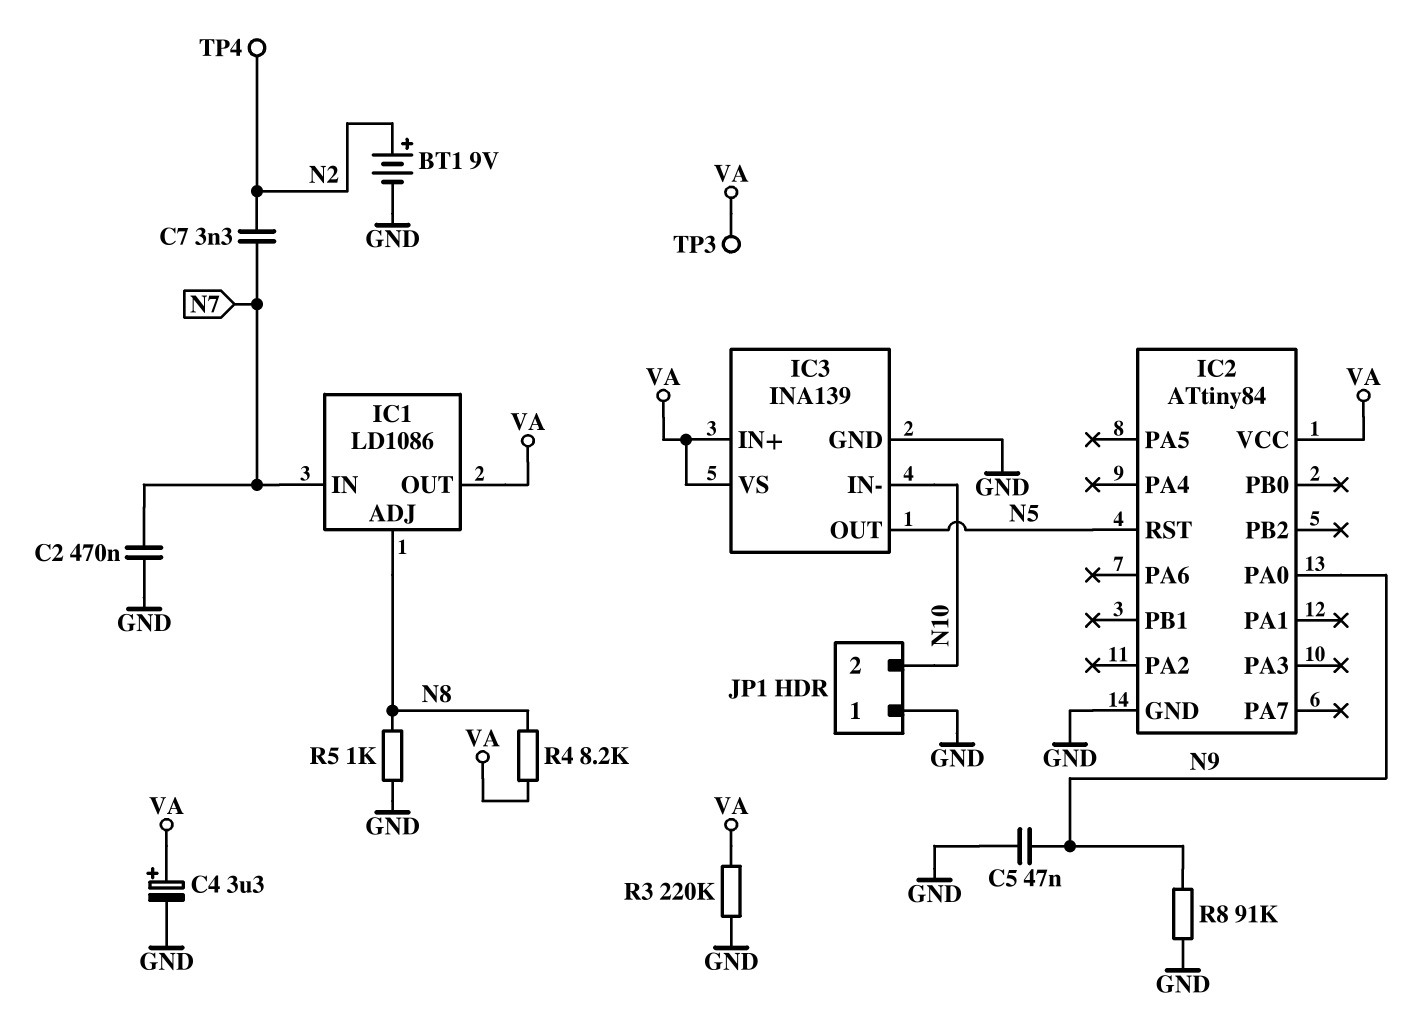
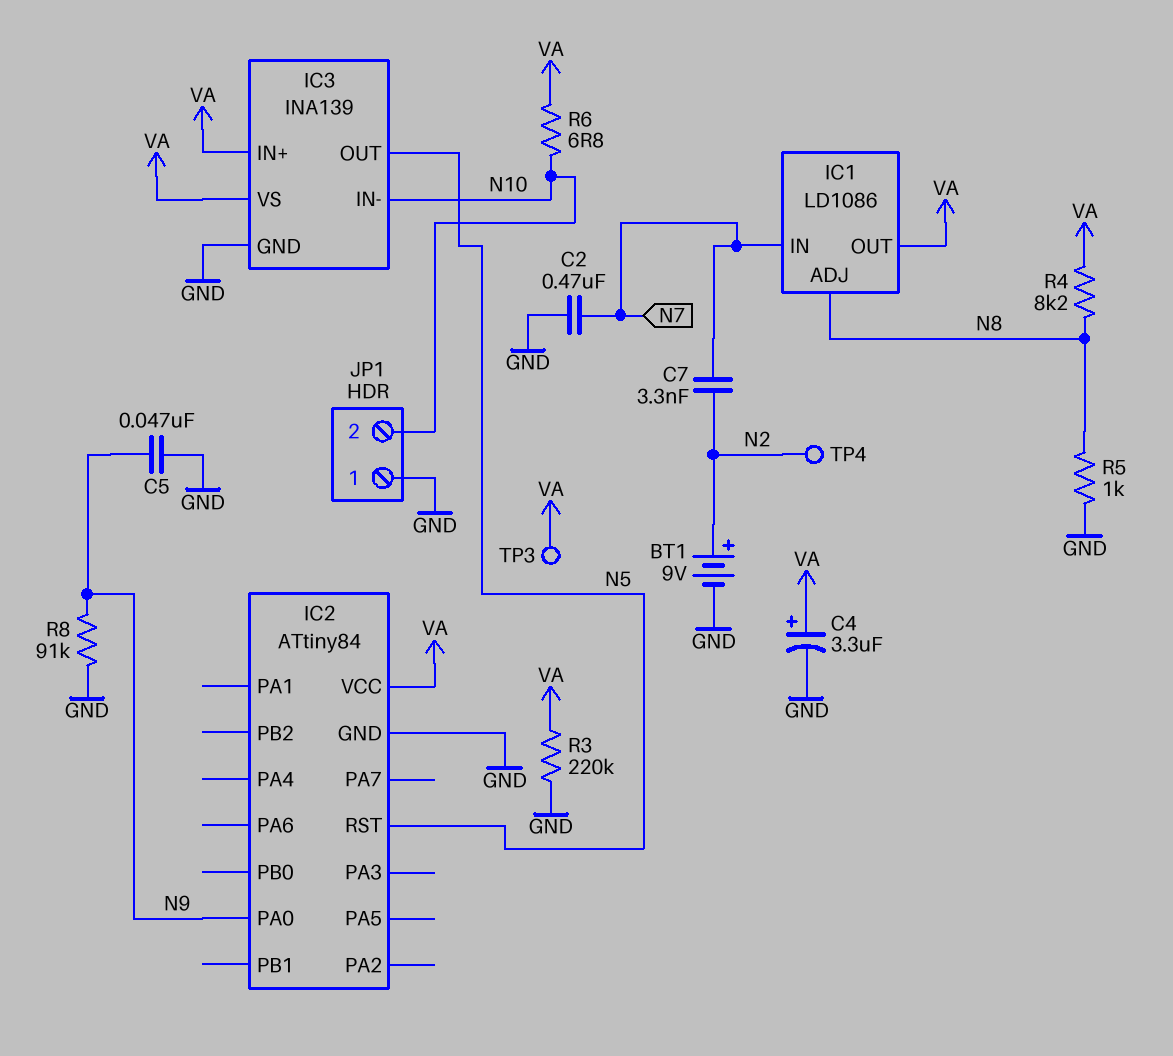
R6: none -> 6.8 (N10, VA)

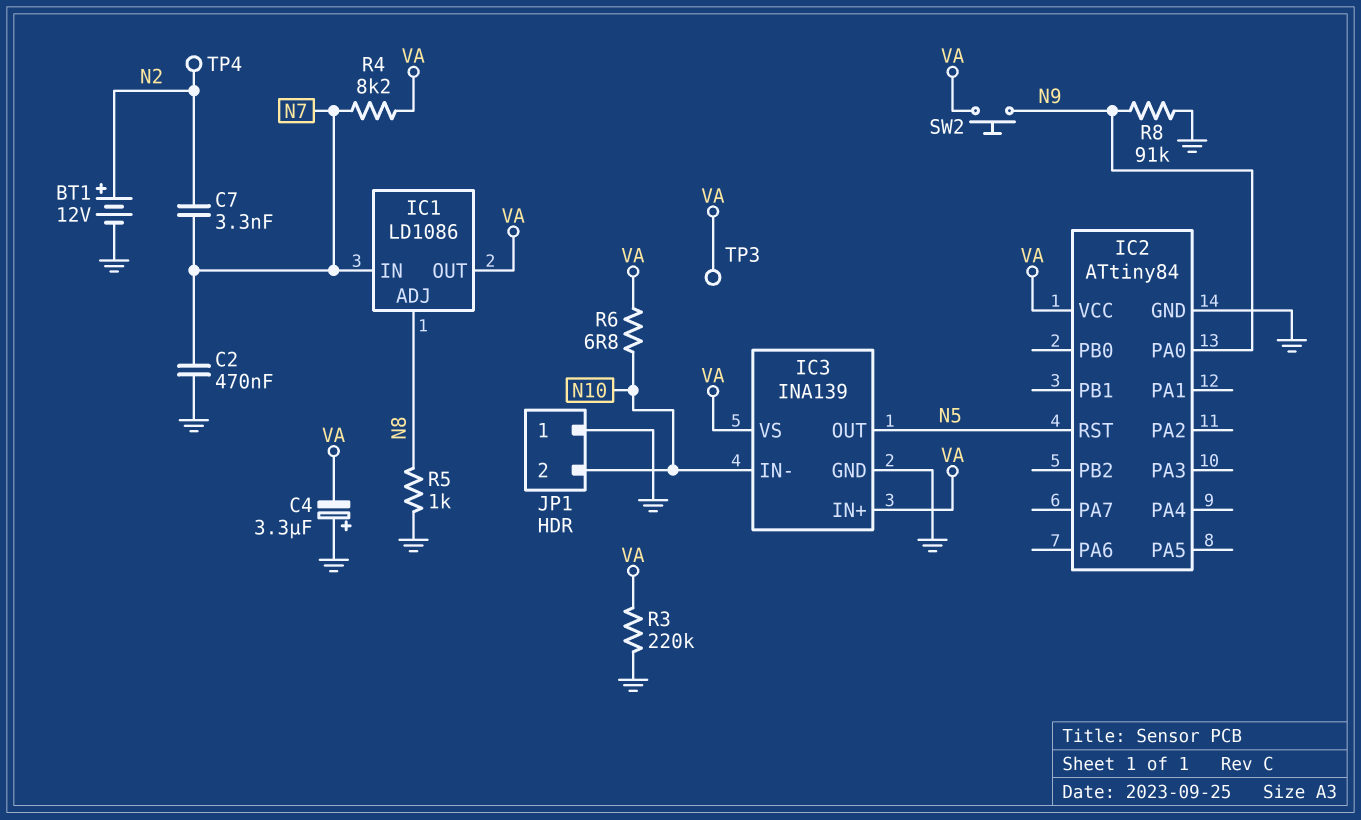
BT1: 9V (plus N2, minus GND) -> 12V (plus N2, minus GND)
C4: 3.3uF (plus VA, minus GND) -> 3.3uF (plus GND, minus VA)
C5: 47nF (GND, N9) -> none
R4: 8.2k (N8, VA) -> 8.2k (N7, VA)
SW2: none -> button (N9, VA)

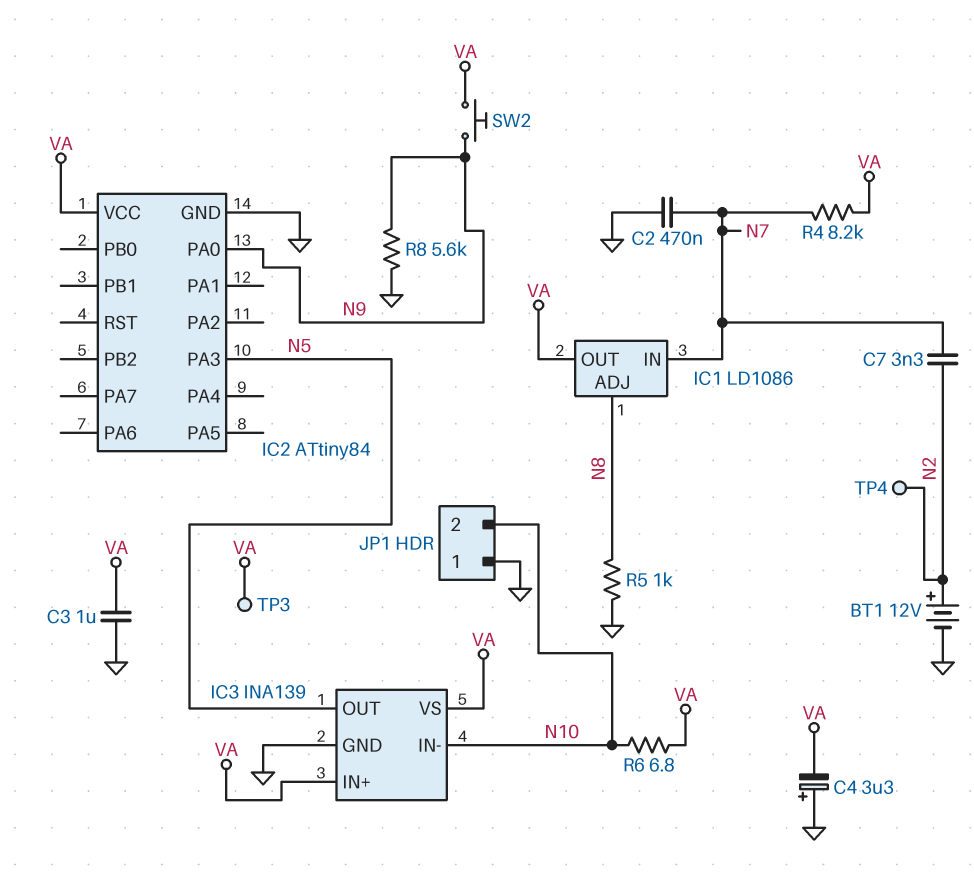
C3: none -> 1uF (GND, VA)
IC2 pin PA3: none -> N5
IC2 pin RST: N5 -> none
R3: 220k (GND, VA) -> none
R8: 91k (GND, N9) -> 5.6k (GND, N9)

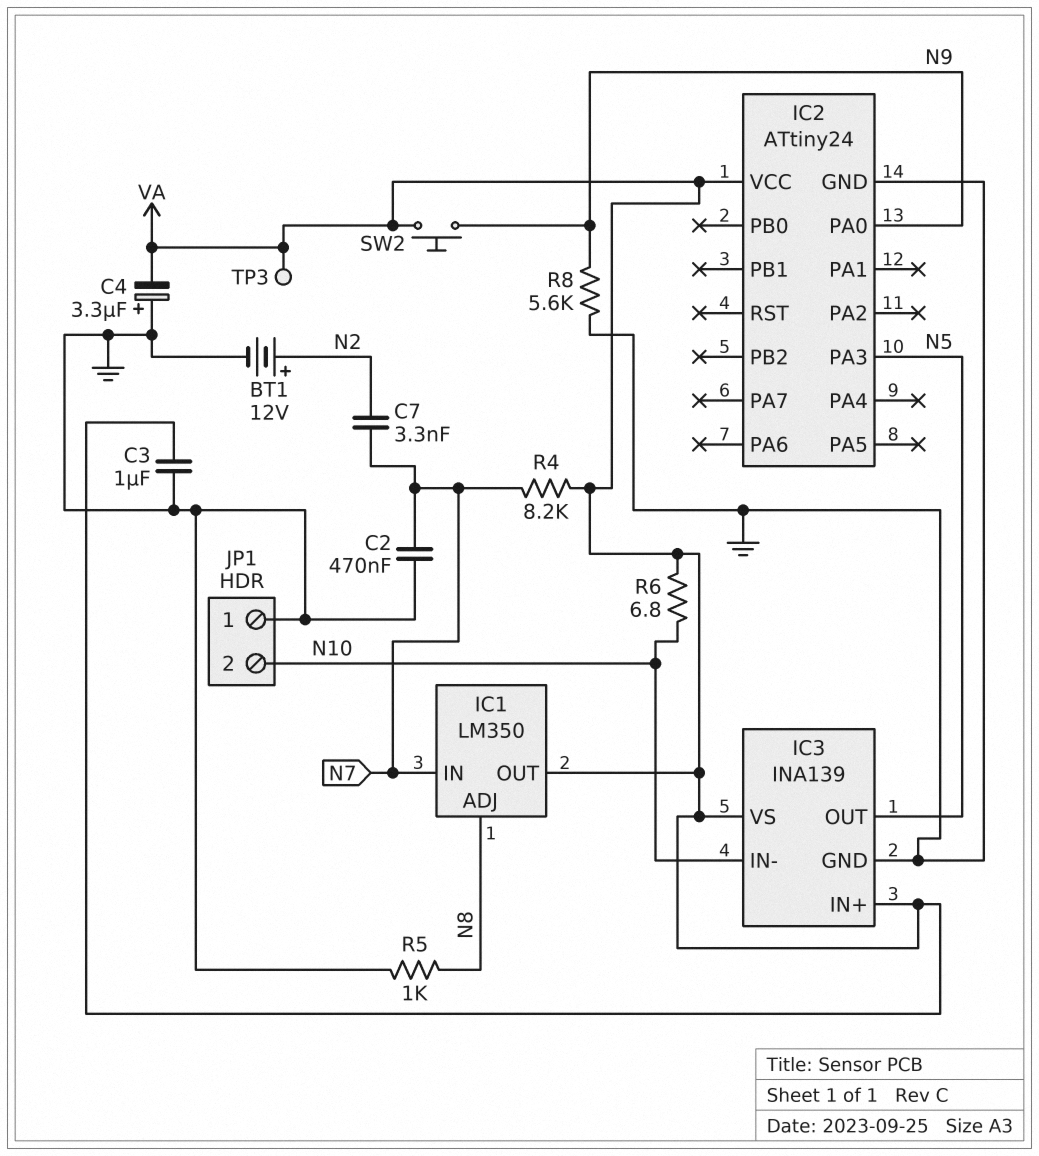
IC1: LD1086 -> LM350
IC2: ATtiny84 -> ATtiny24
TP4: test point (N2) -> none

